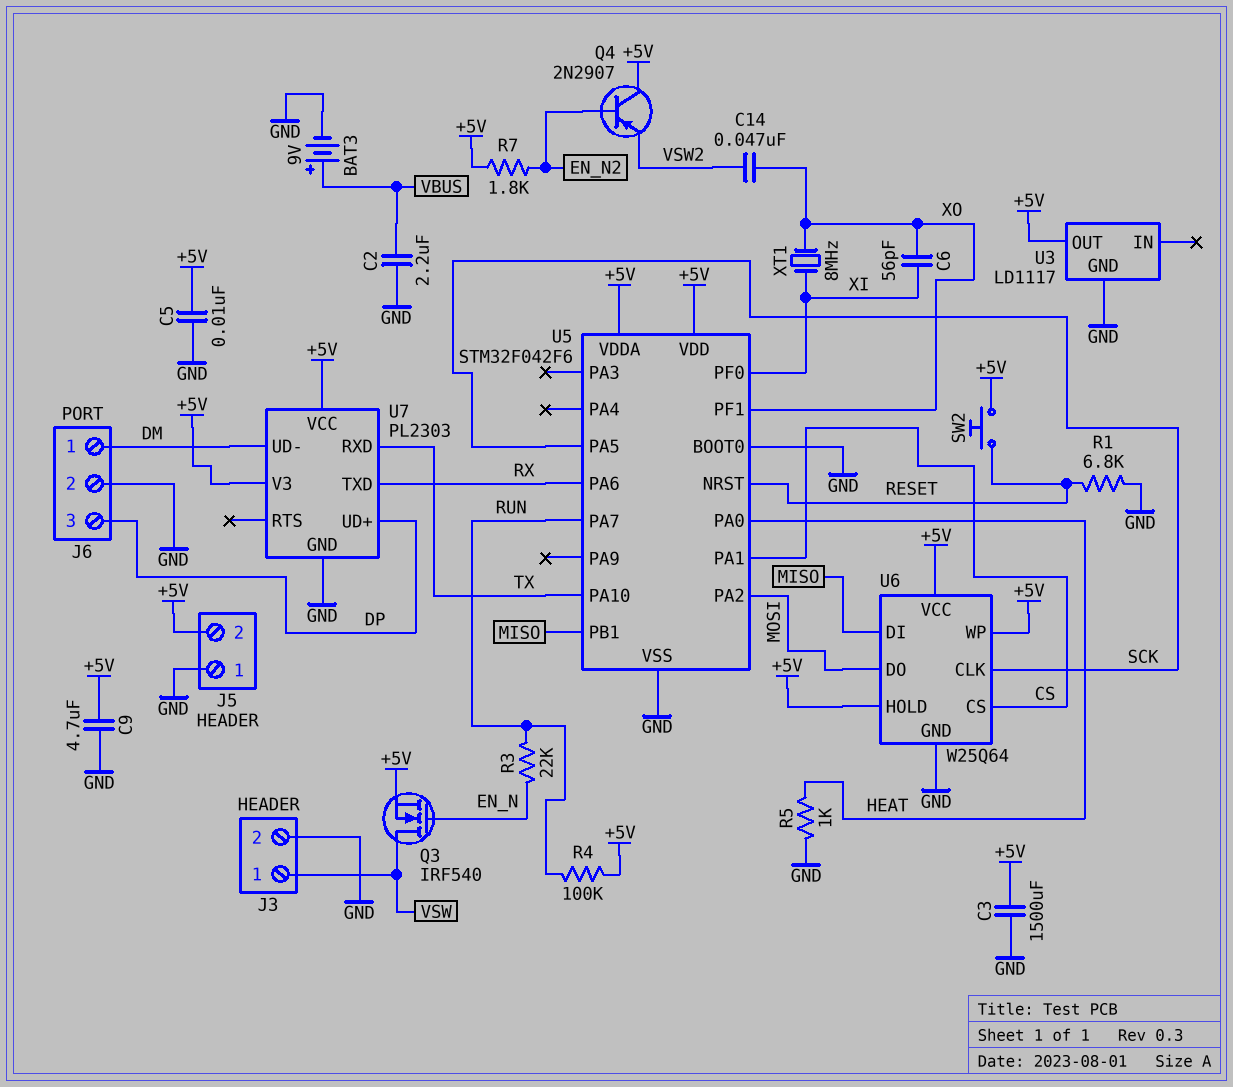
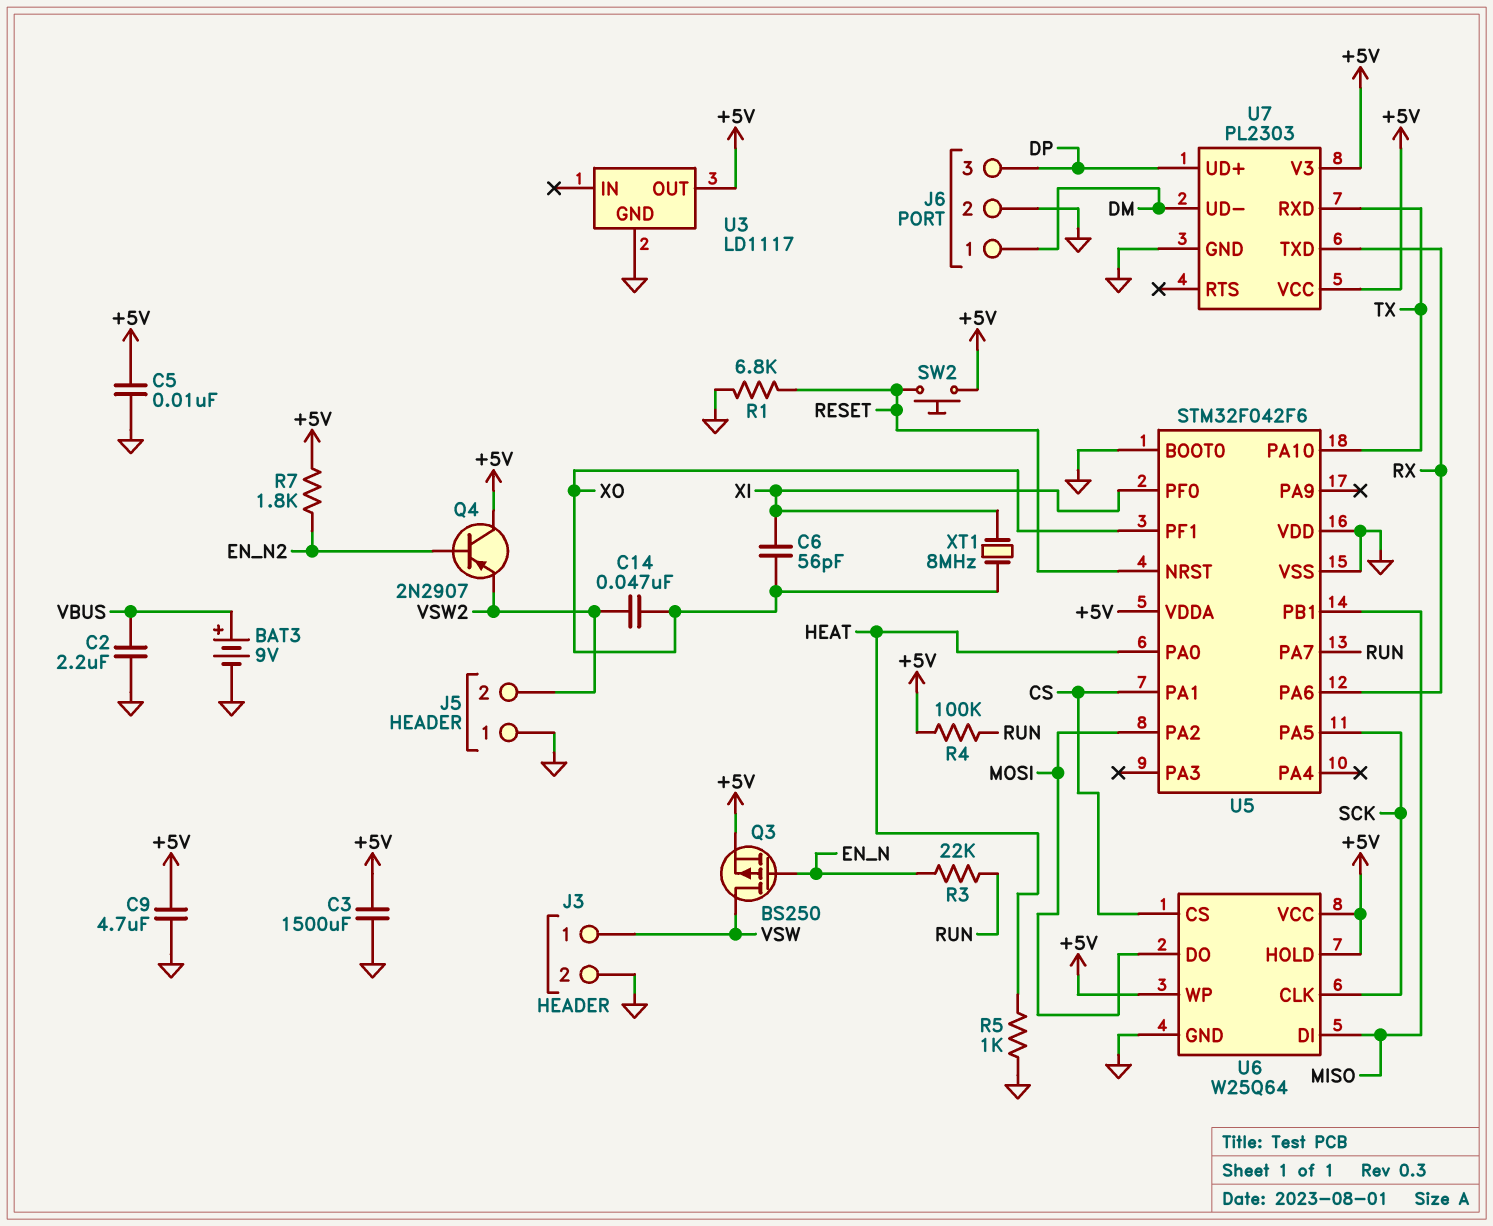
J5 pin 2: +5V -> VSW2
Q3: NMOS IRF540 (G EN_N, D VSW, S +5V) -> PMOS BS250 (G EN_N, D VSW, S +5V)
U5 pin VDD: +5V -> GND

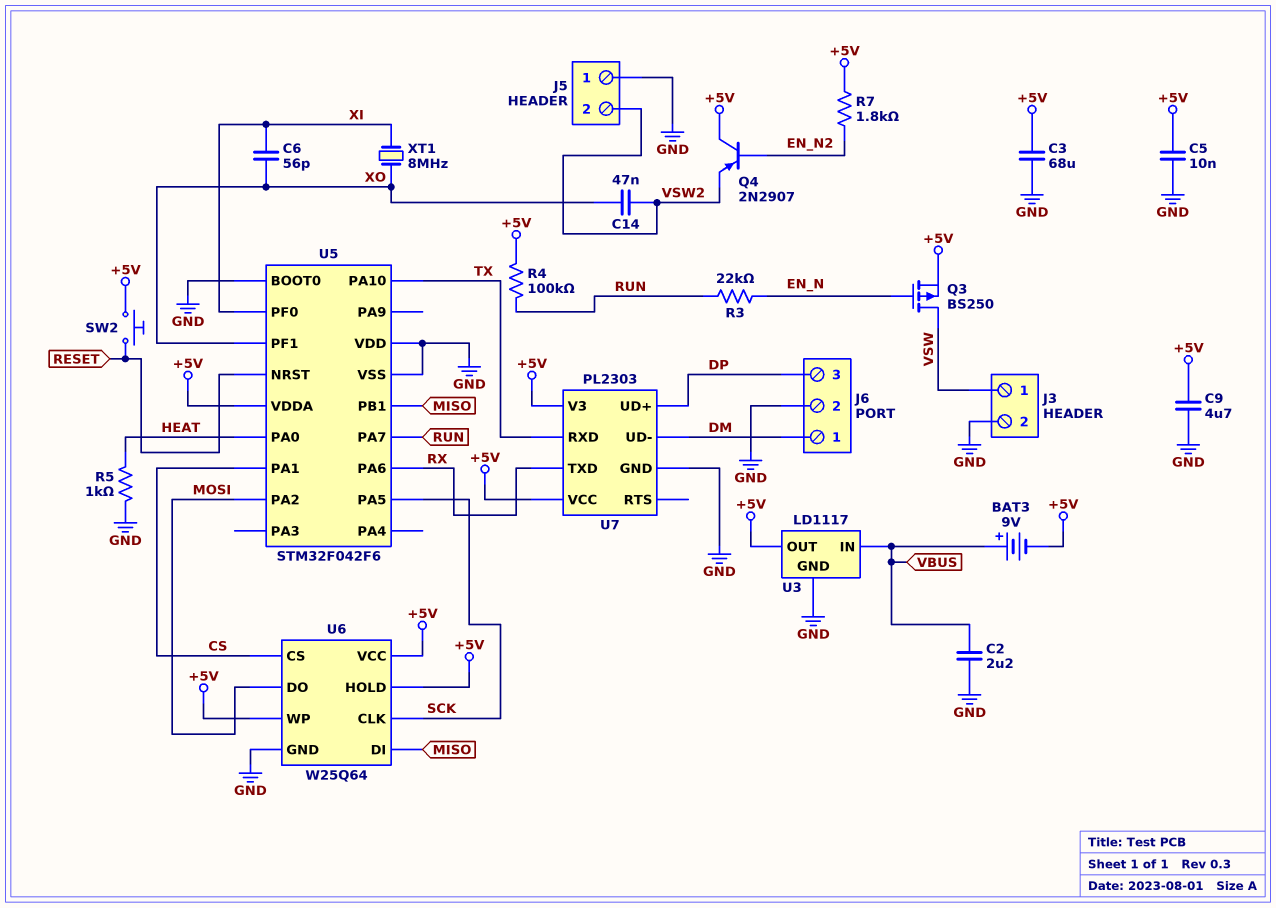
BAT3: 9V (plus VBUS, minus GND) -> 9V (plus VBUS, minus +5V)
C3: 1500uF (+5V, GND) -> 68uF (+5V, GND)
R1: 6.8k (GND, RESET) -> none
U3 pin IN: none -> VBUS

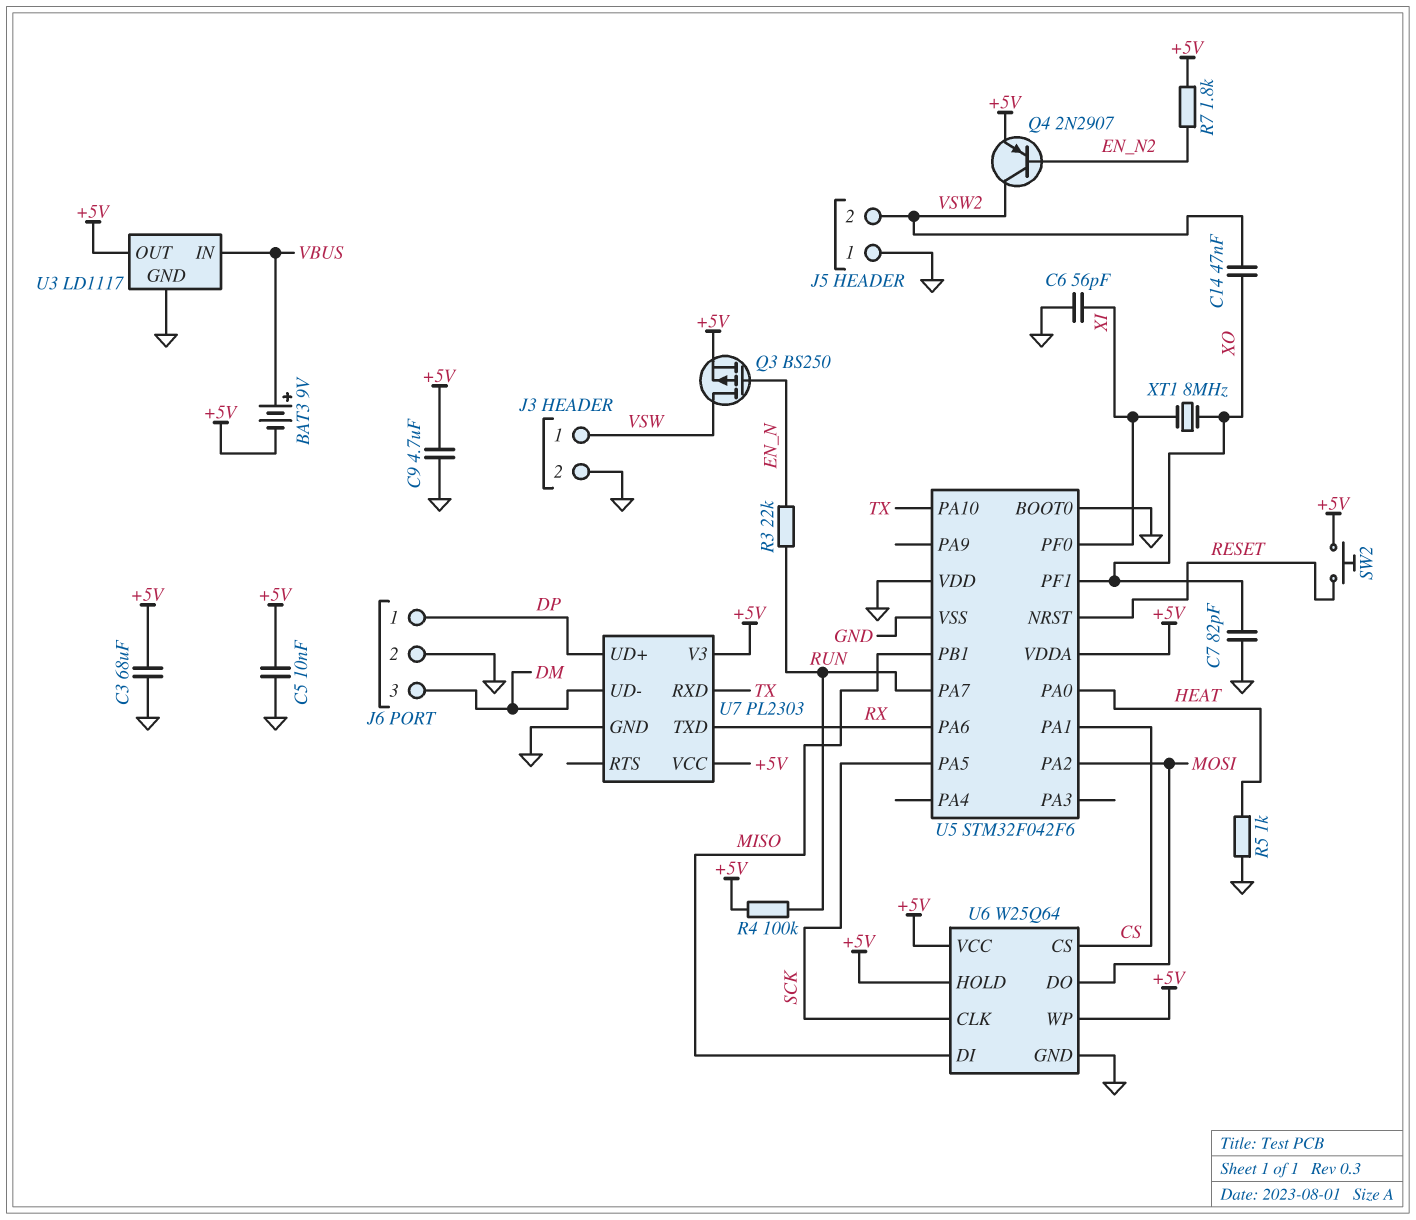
C2: 2.2uF (GND, VBUS) -> none
C6: 56pF (XI, XO) -> 56pF (GND, XI)
C7: none -> 82pF (GND, XO)
J6 pin 1: DM -> DP
J6 pin 3: DP -> DM
Q4: PNP 2N2907 (B EN_N2, C +5V, E VSW2) -> PNP 2N2907 (B EN_N2, C VSW2, E +5V)

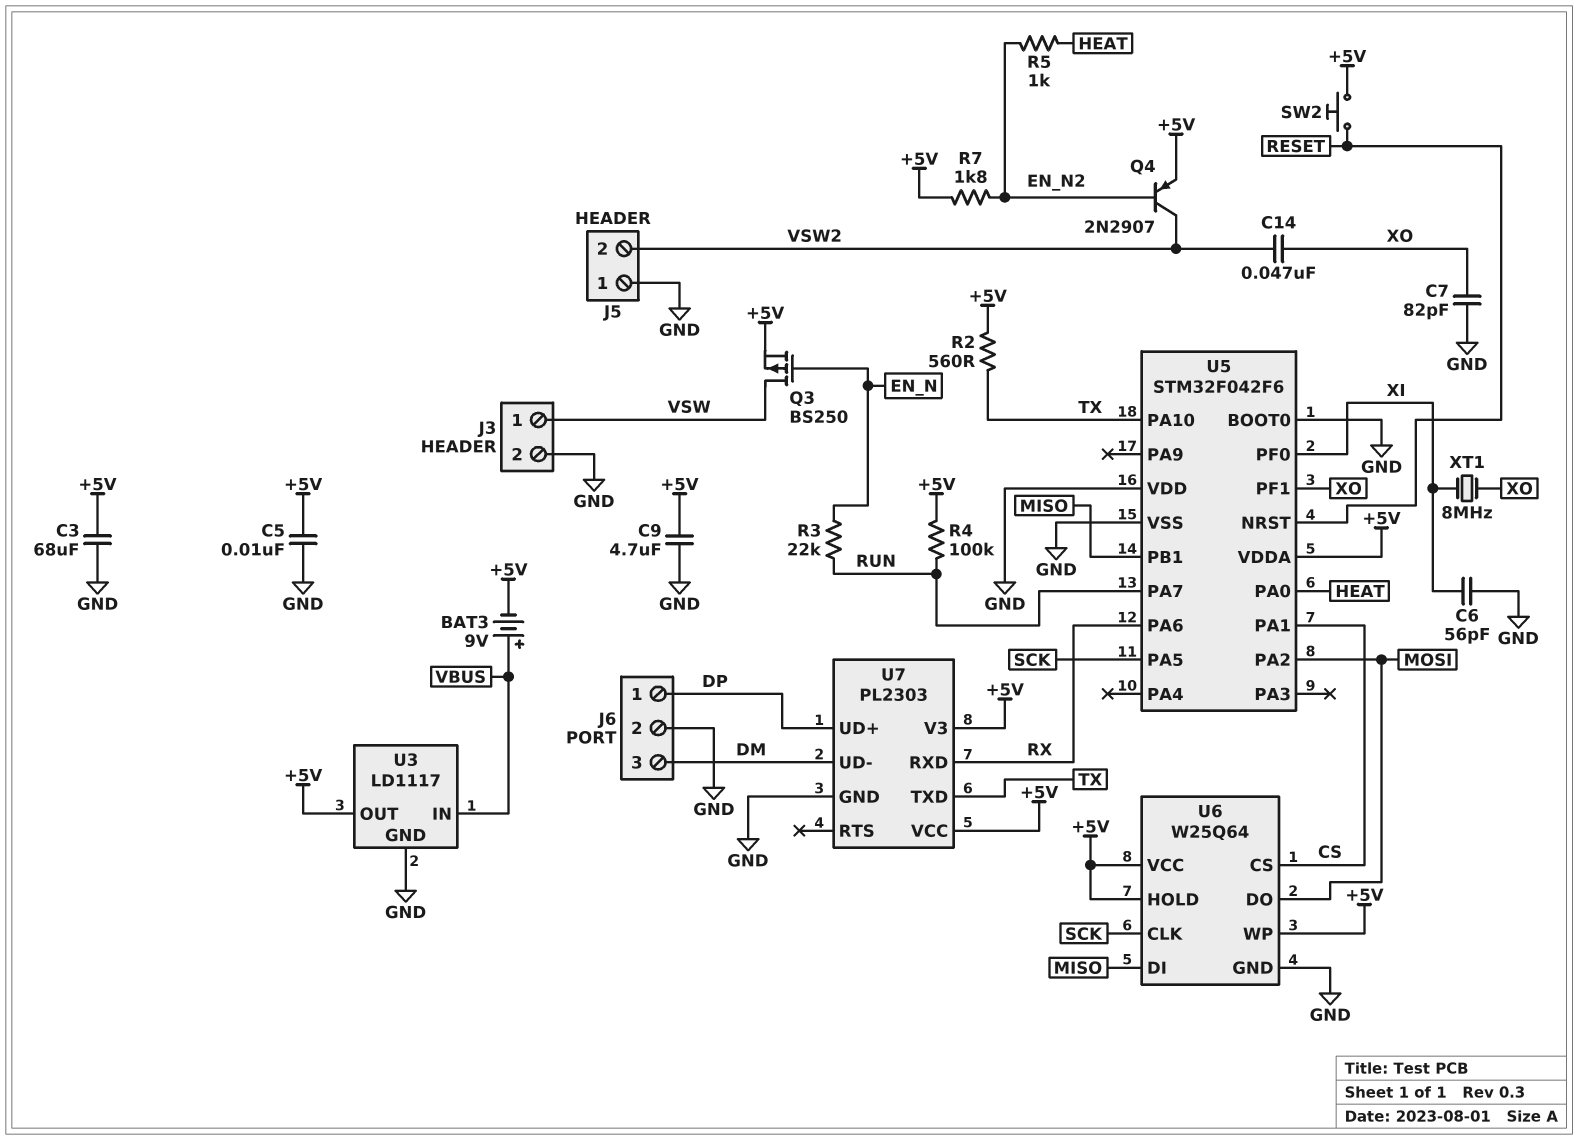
R2: none -> 560 (+5V, TX)
R5: 1k (GND, HEAT) -> 1k (EN_N2, HEAT)
U7 pin RXD: TX -> RX
U7 pin TXD: RX -> TX

